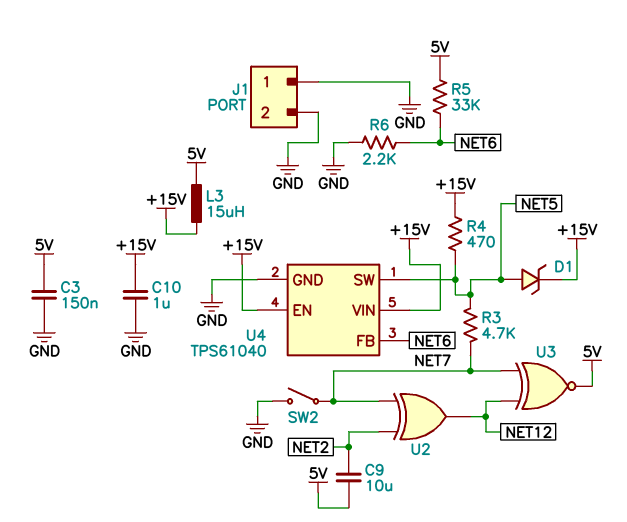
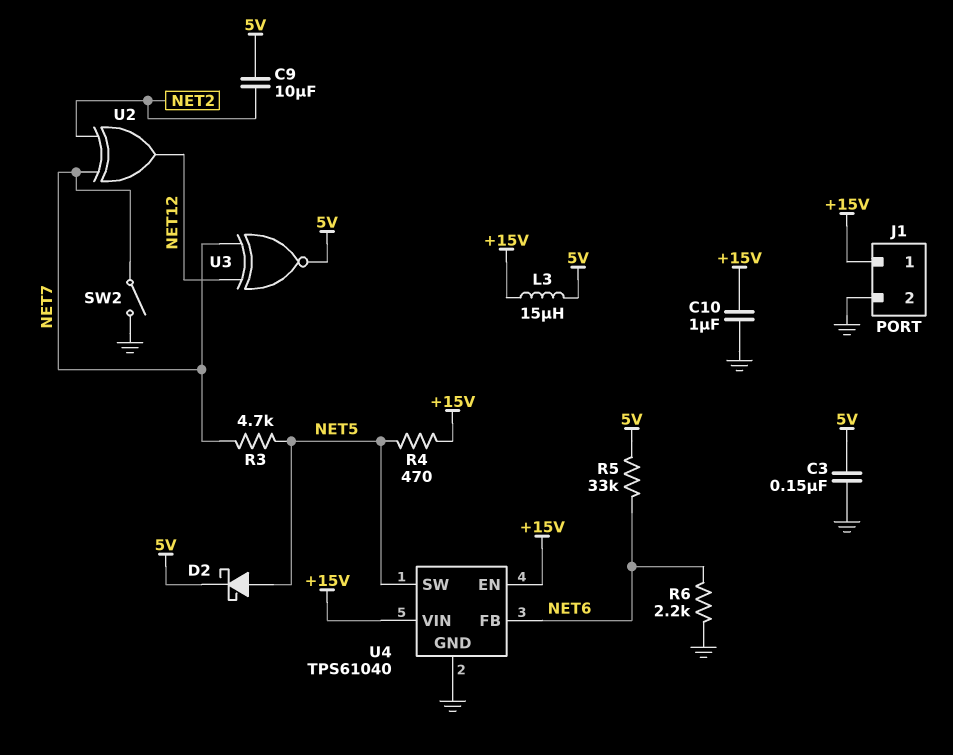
D1: zener (A NET5, K +15V) -> none
D2: none -> schottky (A NET5, K 5V)
J1 pin 1: GND -> +15V

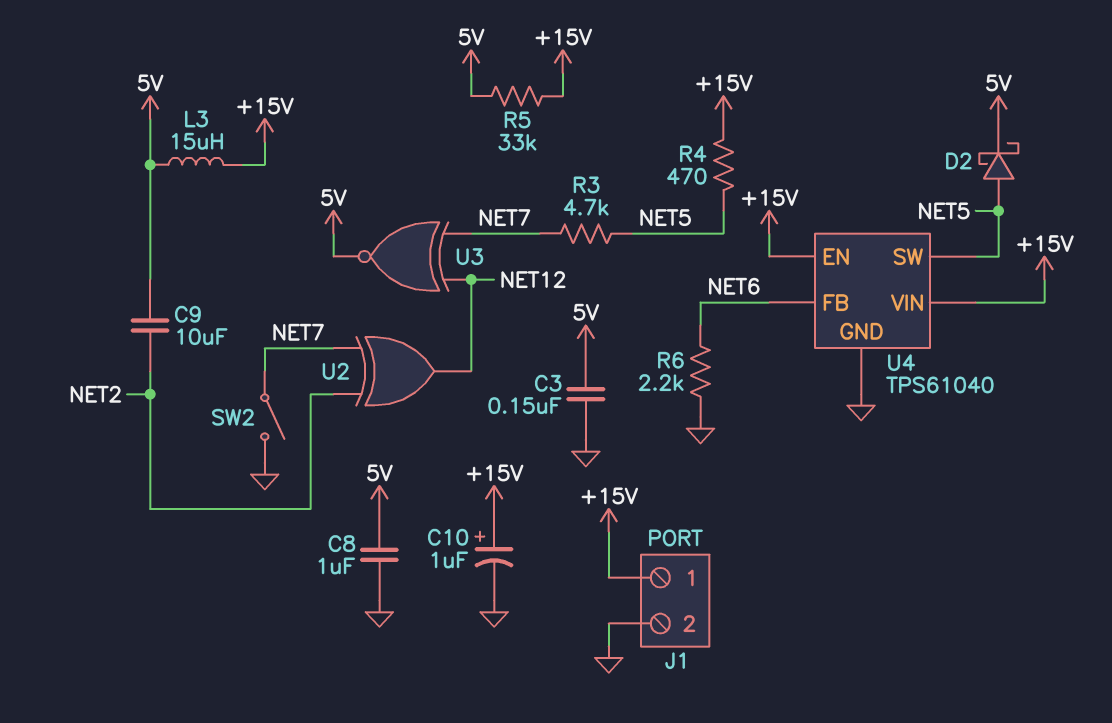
C8: none -> 1uF (5V, GND)
C10: 1uF (+15V, GND) -> 1uF (plus +15V, minus GND)
R5: 33k (5V, NET6) -> 33k (+15V, 5V)

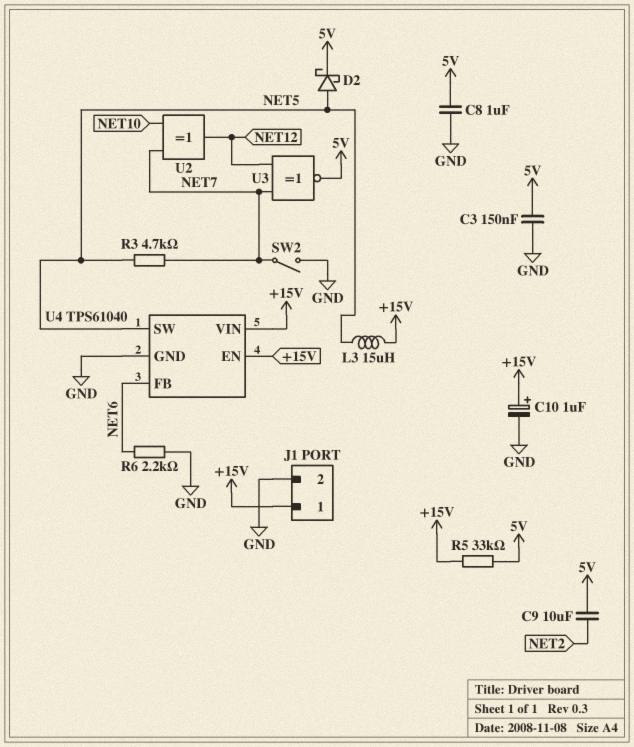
L3: 15uH (+15V, 5V) -> 15uH (+15V, NET5)
R4: 470 (+15V, NET5) -> none
U2: XOR (in NET2, in NET7, out NET12) -> XOR (in NET7, in NET10, out NET12)

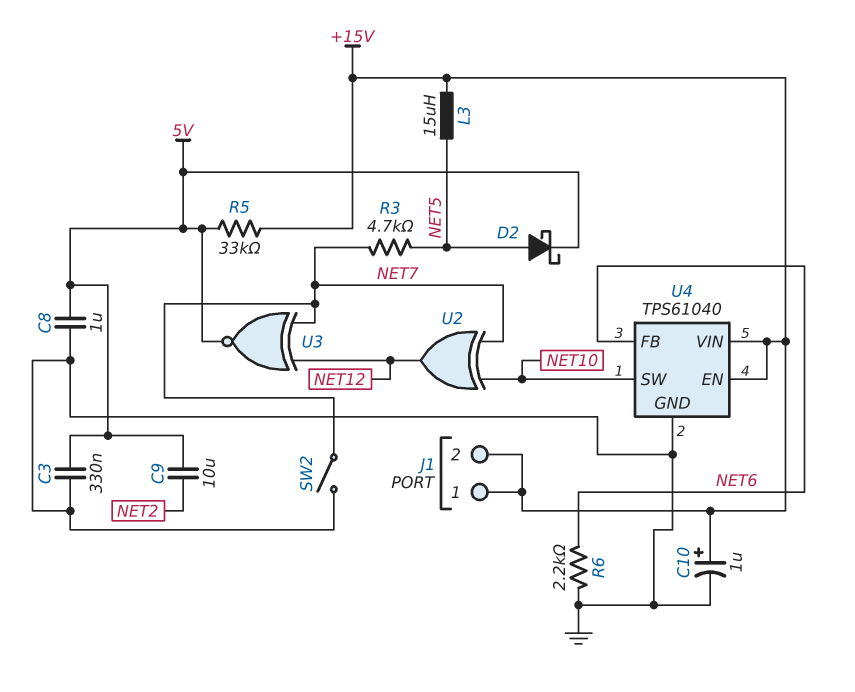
C3: 150nF (5V, GND) -> 330nF (5V, GND)
J1 pin 2: GND -> +15V
U4 pin SW: NET5 -> NET10

